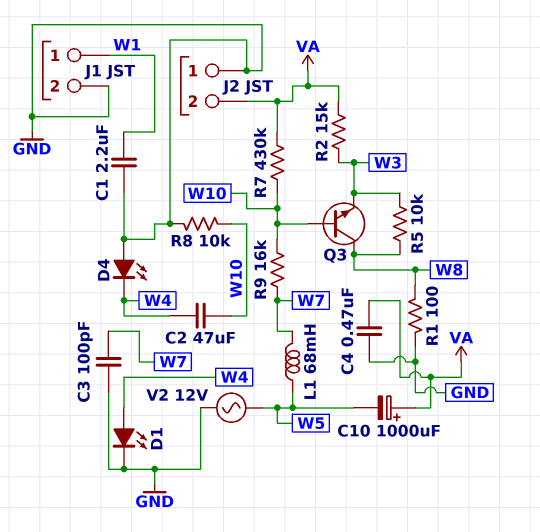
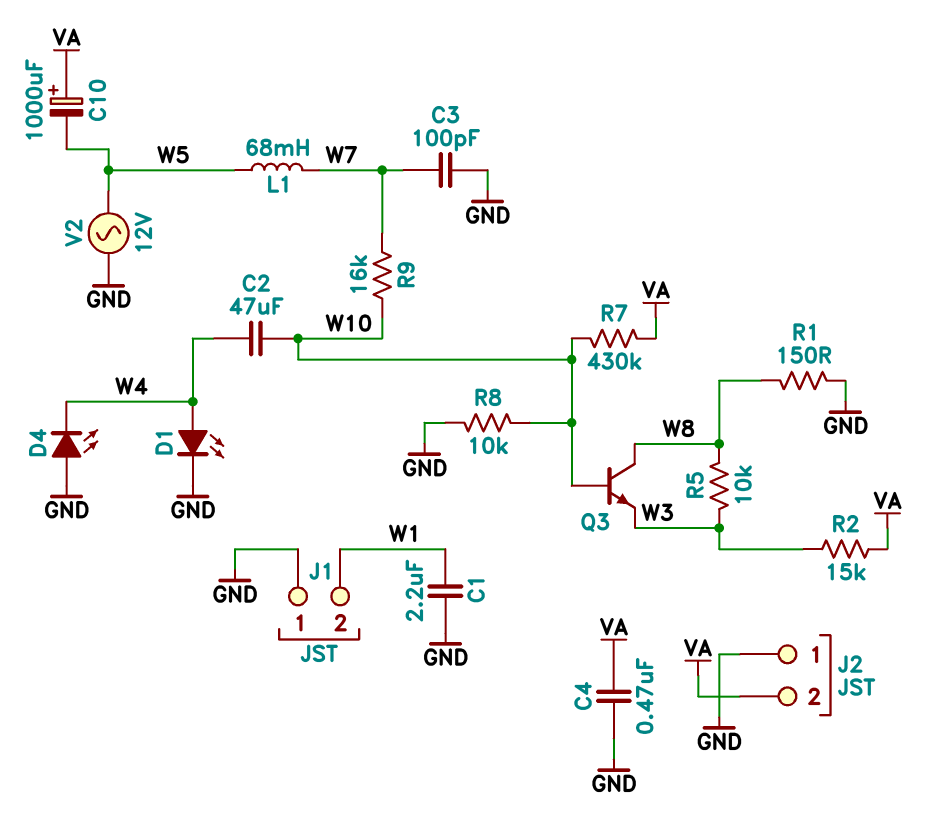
J1 pin 1: W1 -> GND
J1 pin 2: GND -> W1
R1: 100 (GND, W8) -> 150 (GND, W8)

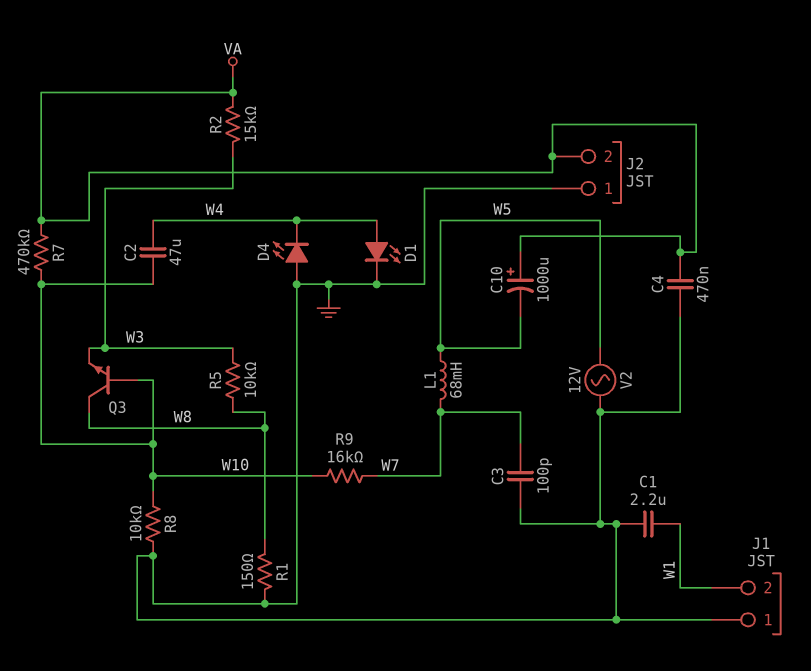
R7: 430k (VA, W10) -> 470k (VA, W10)

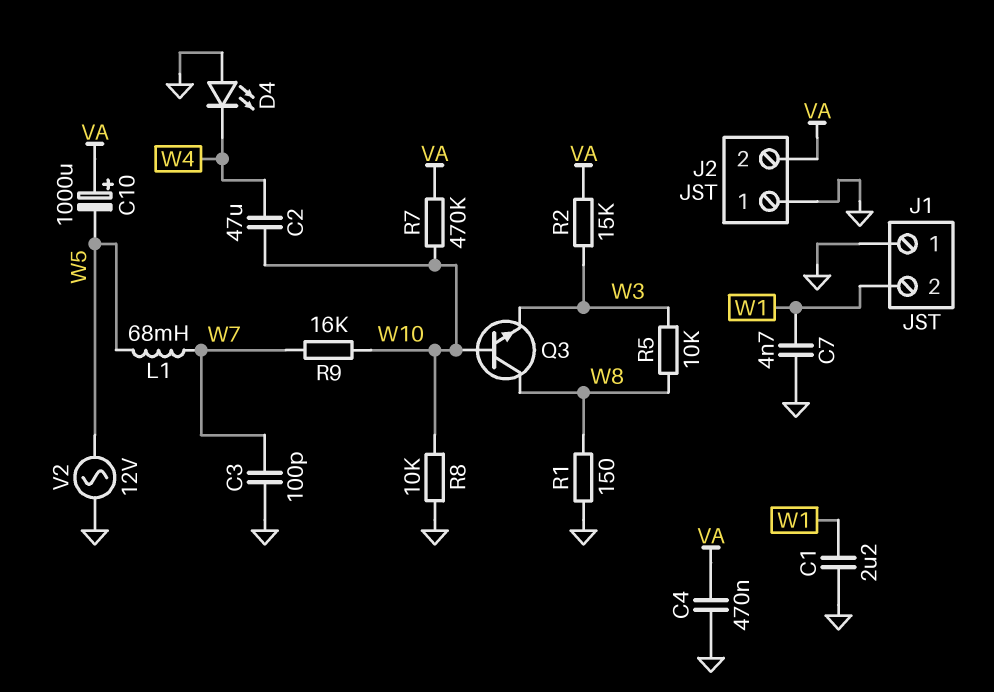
C7: none -> 4.7nF (GND, W1)
D1: LED (A W4, K GND) -> none

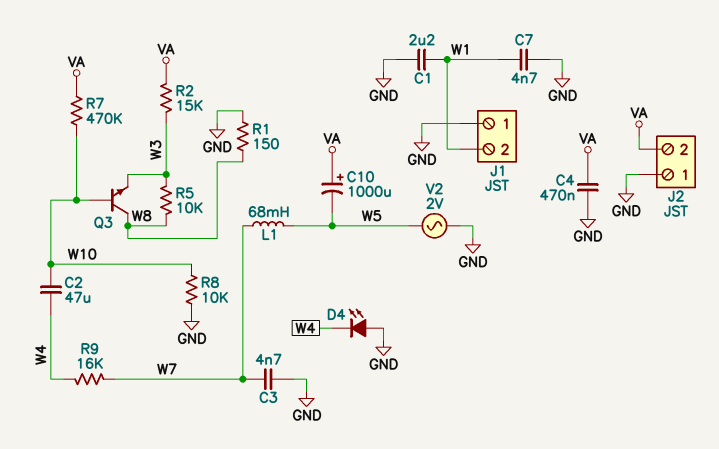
C3: 100pF (GND, W7) -> 4.7nF (GND, W7)
R9: 16k (W7, W10) -> 16k (W4, W7)
V2: AC 12V (GND, W5) -> AC 2V (GND, W5)

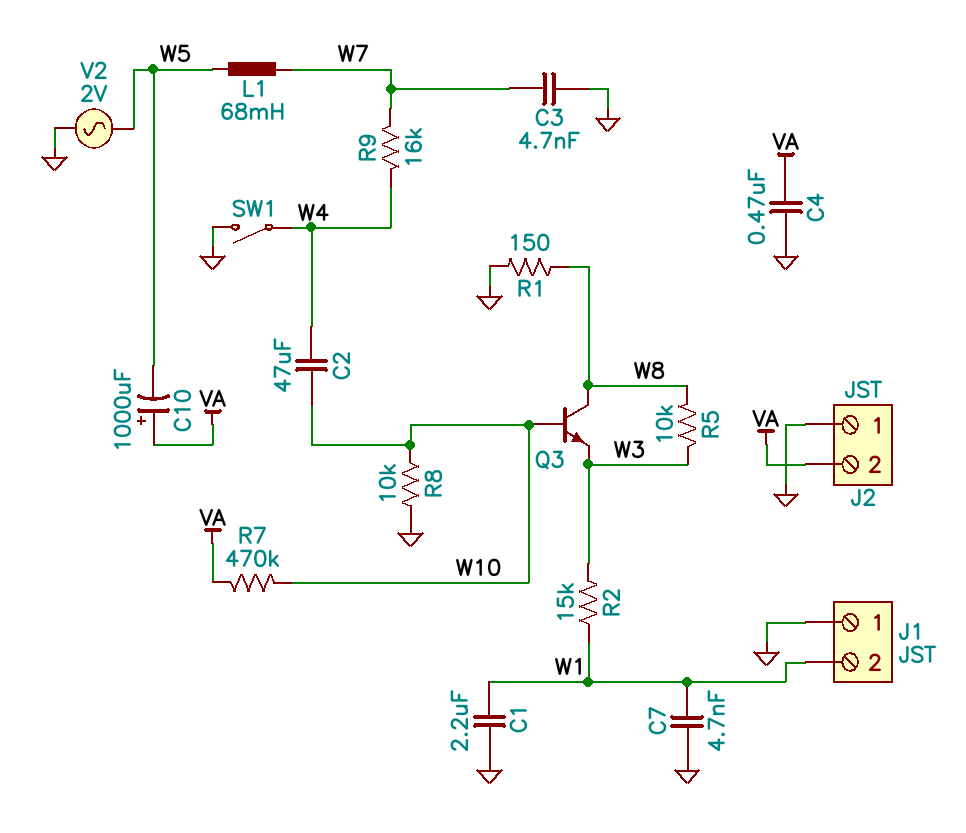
D4: LED (A GND, K W4) -> none
R2: 15k (VA, W3) -> 15k (W1, W3)
SW1: none -> switch (GND, W4)

